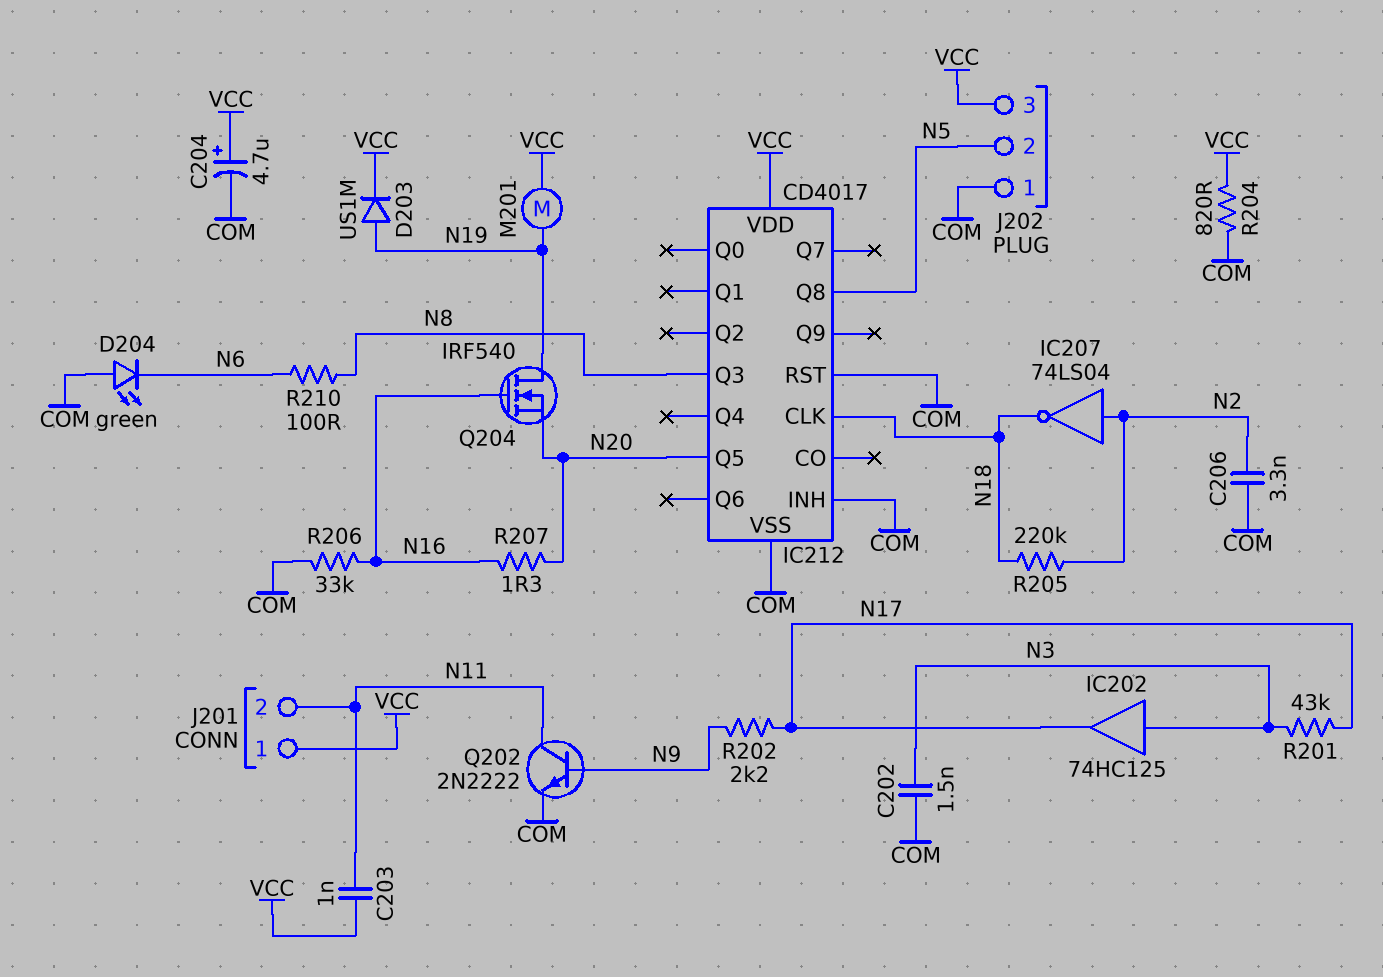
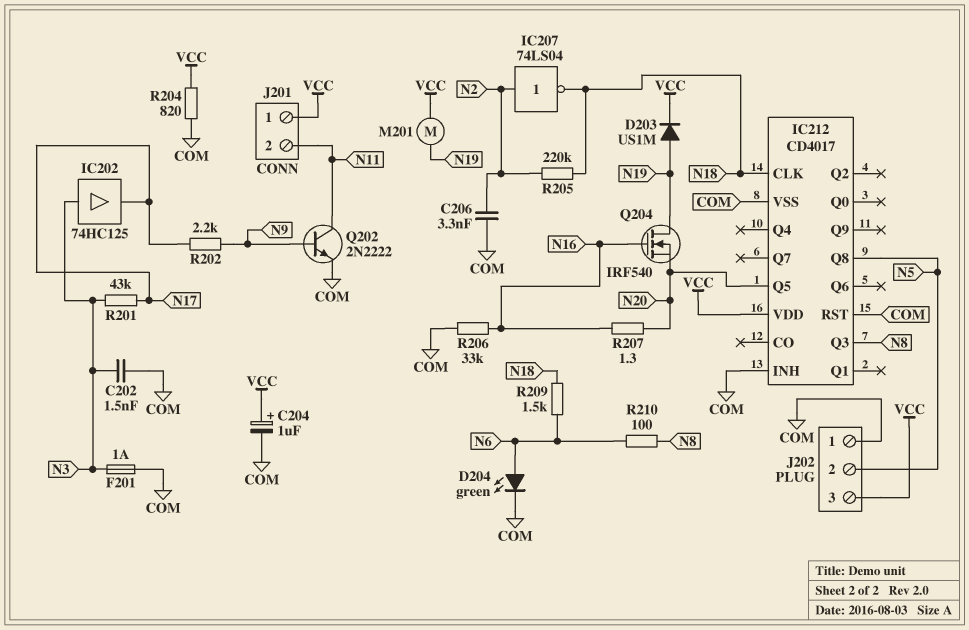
C203: 1nF (N11, VCC) -> none
C204: 4.7uF (plus VCC, minus COM) -> 1uF (plus VCC, minus COM)
D204: LED green (A COM, K N6) -> LED green (A N6, K COM)
F201: none -> 1A (COM, N3)
R209: none -> 1.5k (N6, N18)

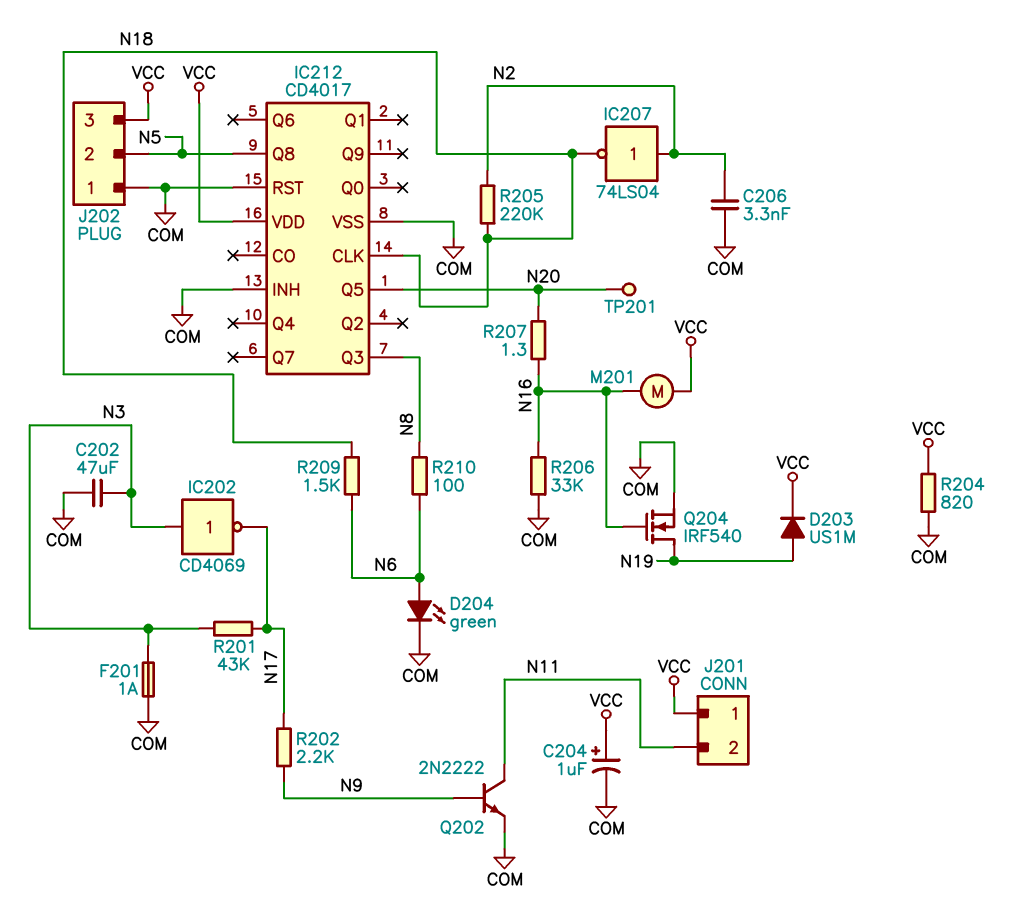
C202: 1.5nF (COM, N3) -> 47uF (COM, N3)
IC202: buffer 74HC125 (in N3, out N17) -> NOT CD4069 (in N3, out N17)
M201: motor (N19, VCC) -> motor (N16, VCC)
Q204: NMOS IRF540 (G N16, D N19, S N20) -> NMOS IRF540 (G N16, D N19, S COM)
TP201: none -> test point (N20)

